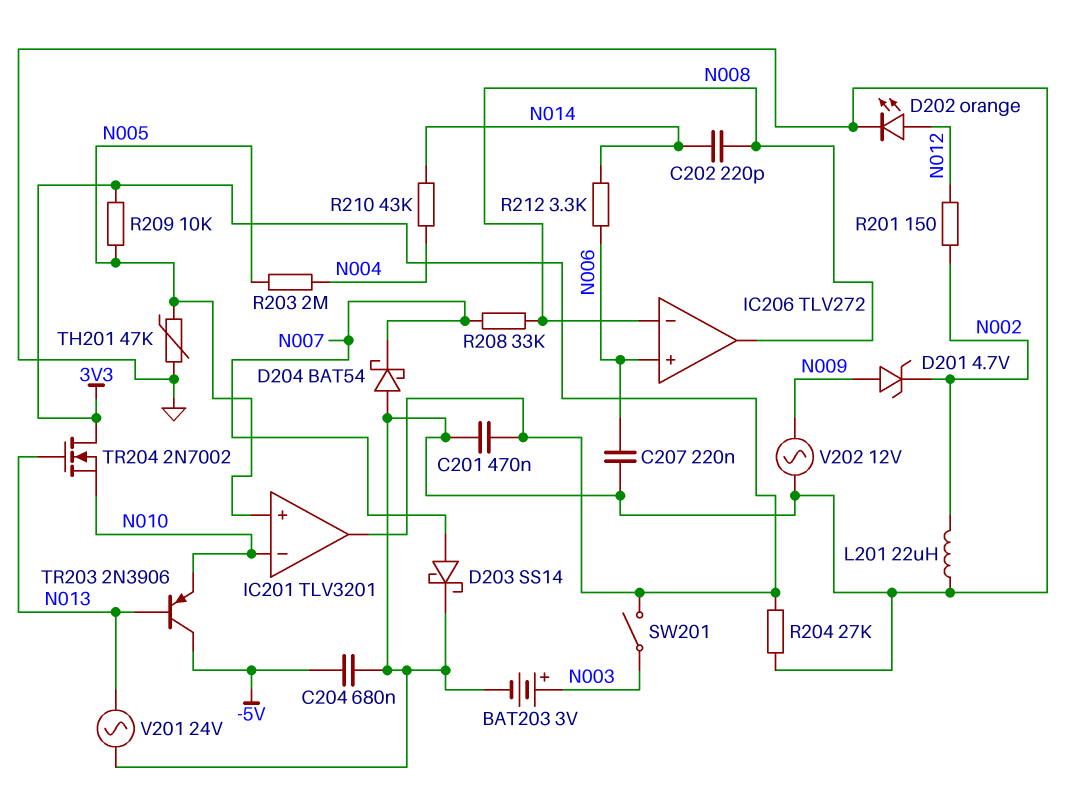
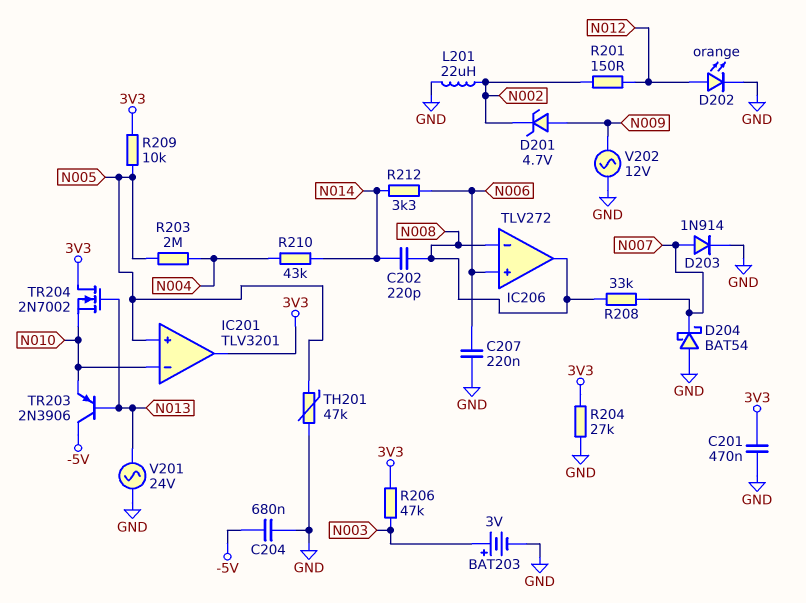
D203: schottky SS14 (A N007, K GND) -> diode 1N914 (A N007, K GND)
R206: none -> 47k (3V3, N003)
SW201: switch (3V3, N003) -> none

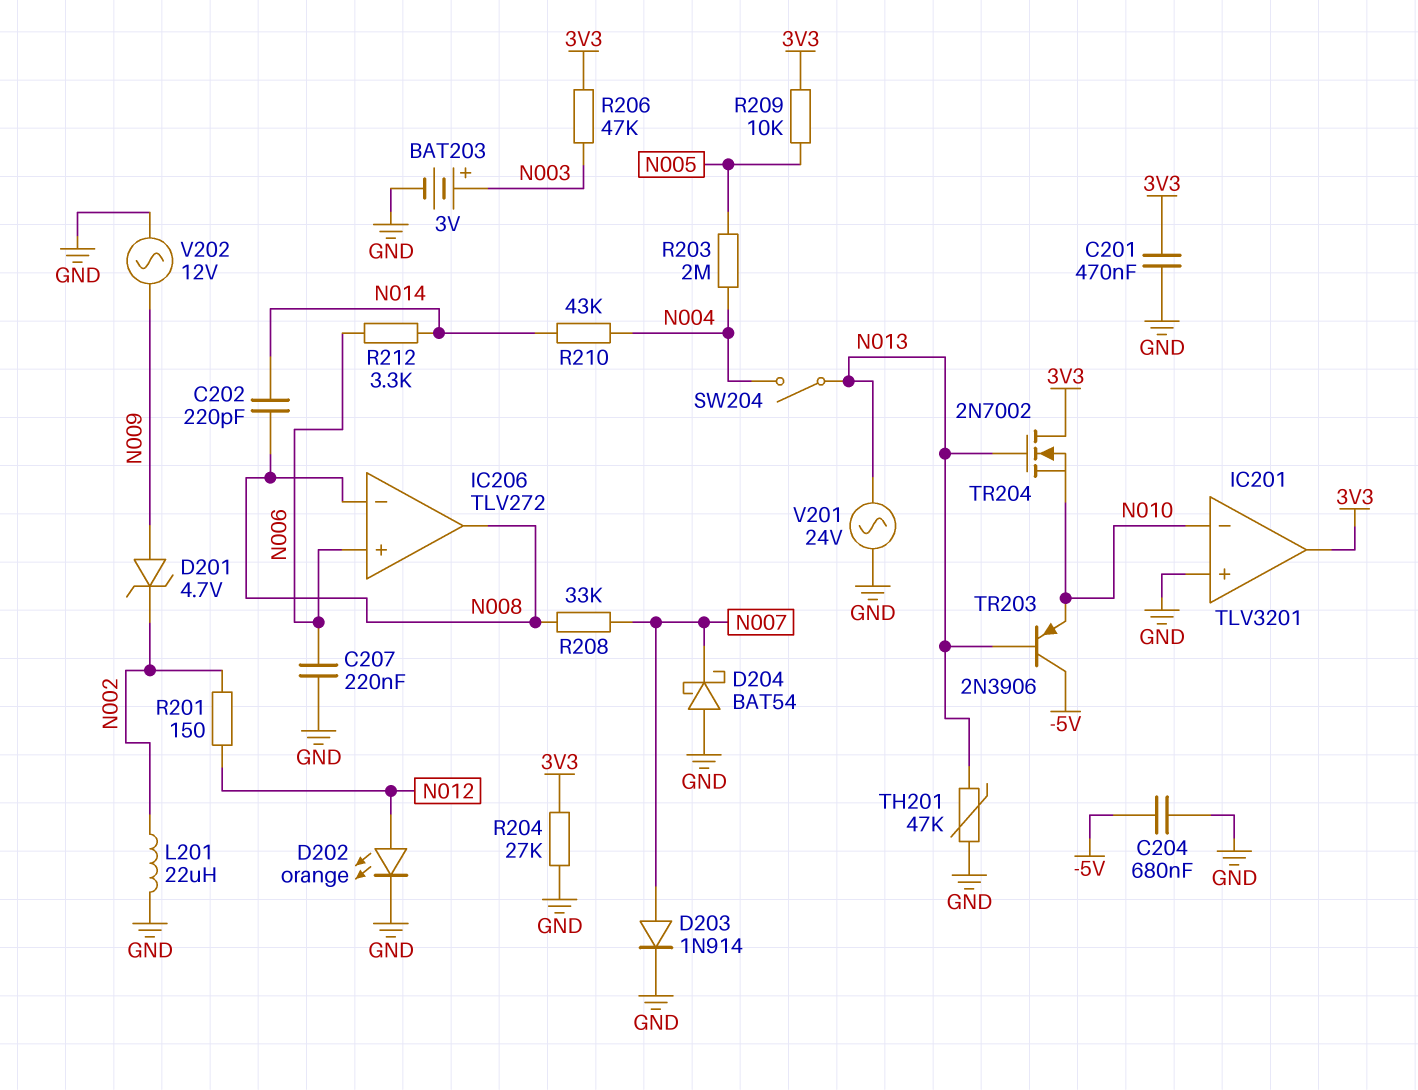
IC201 pin in+: N005 -> GND
SW204: none -> switch (N004, N013)
TH201: 47k (GND, N005) -> 47k (GND, N013)

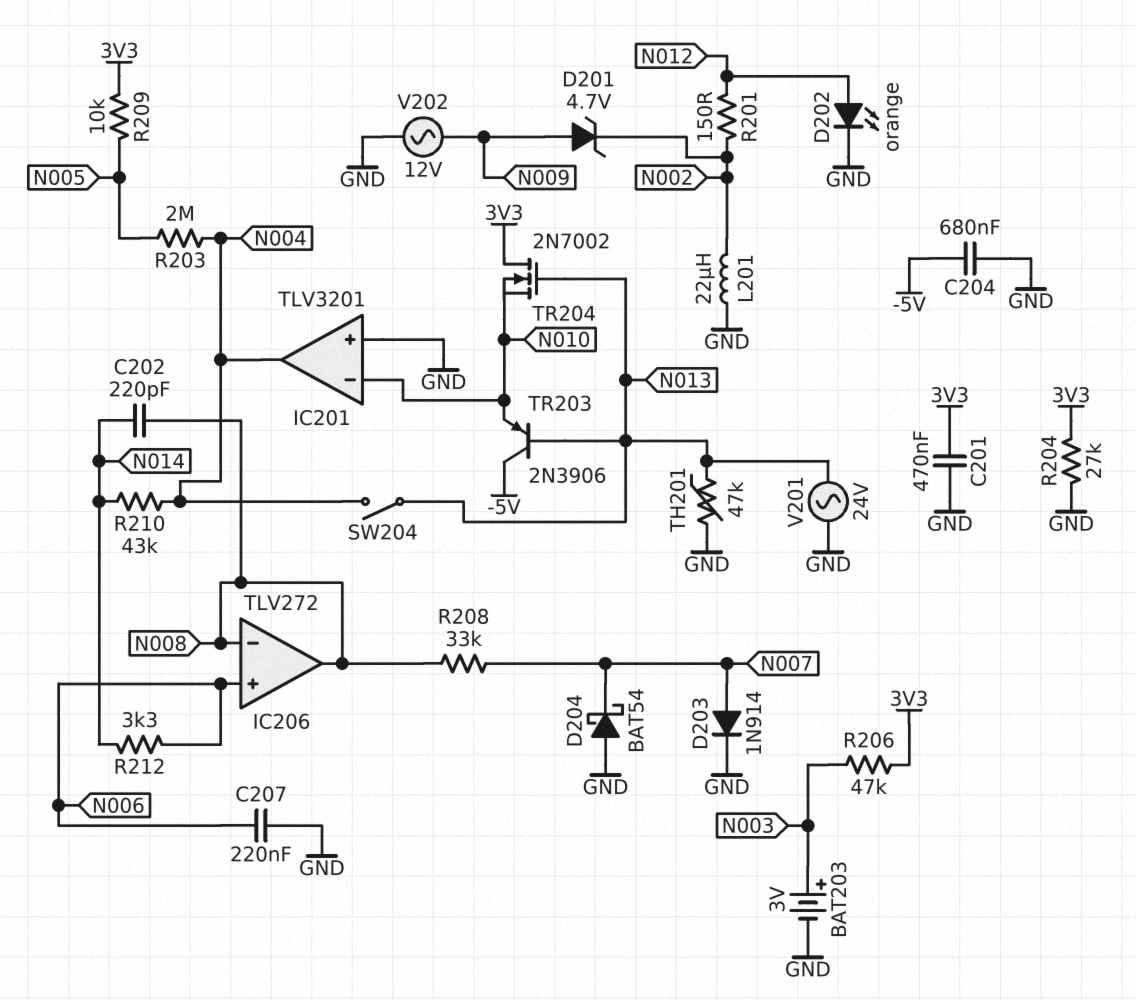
IC201 pin out: 3V3 -> N004

